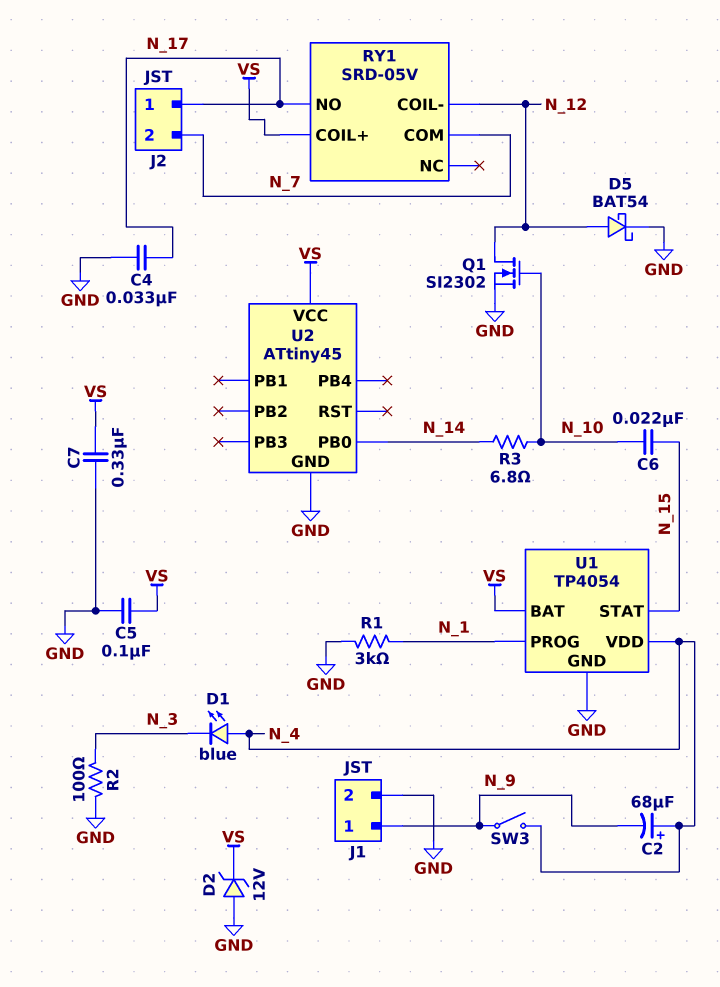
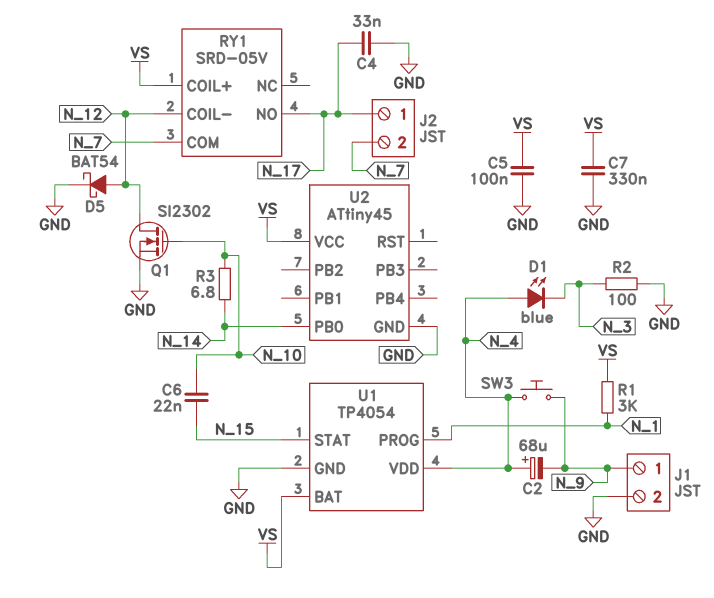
D2: zener 12V (A GND, K VS) -> none
R1: 3k (GND, N_1) -> 3k (N_1, VS)
SW3: switch (N_4, N_9) -> button (N_4, N_9)

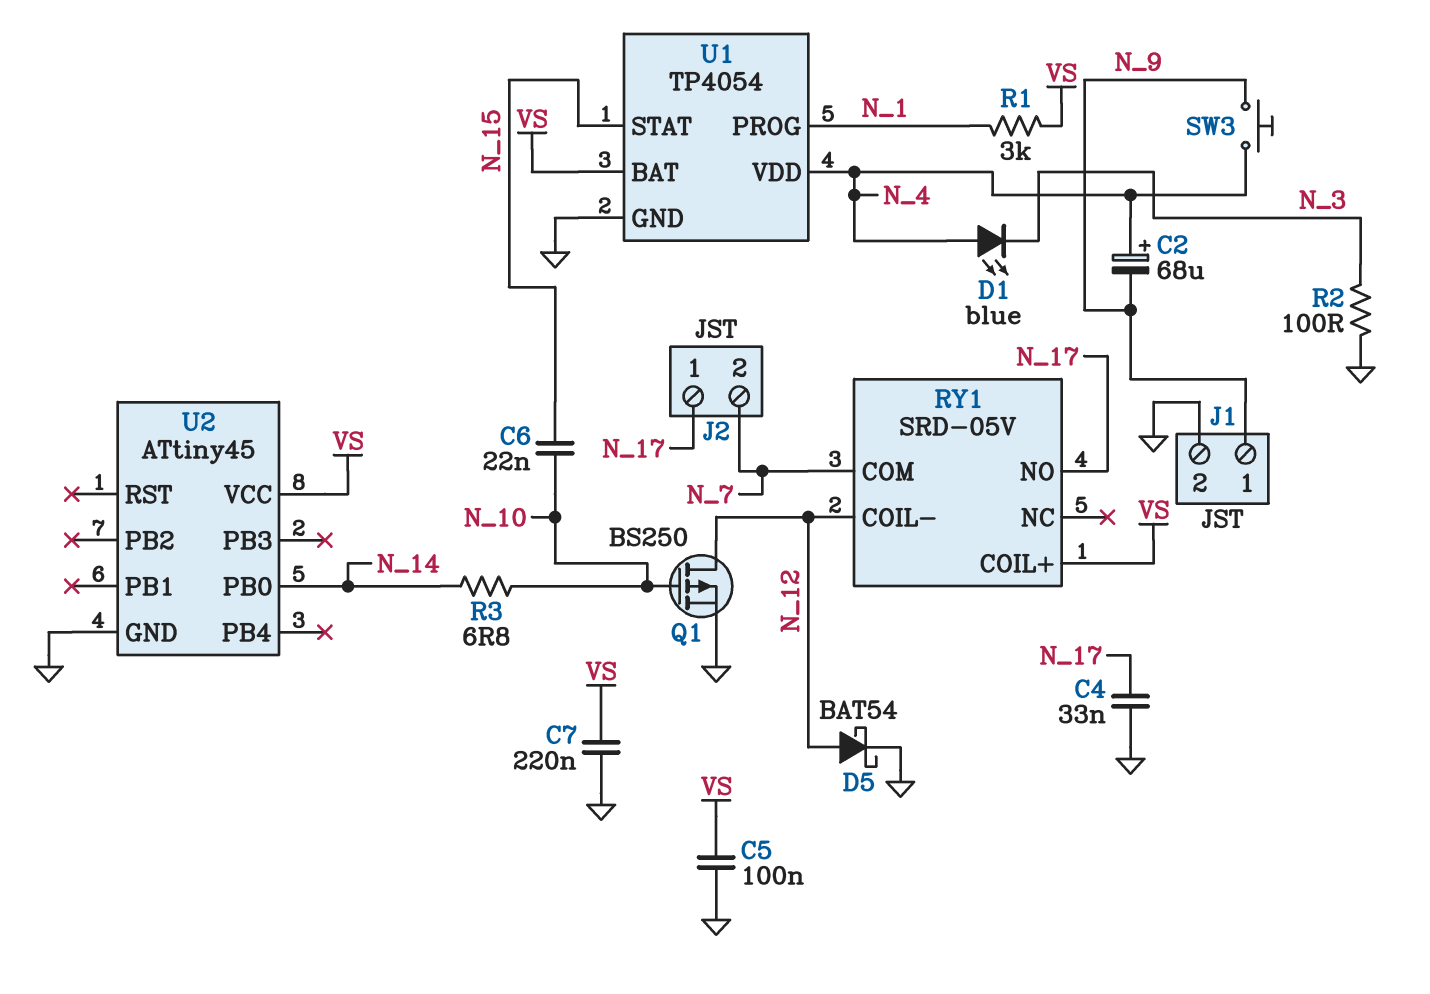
C7: 330nF (GND, VS) -> 220nF (GND, VS)
Q1: NMOS SI2302 (G N_10, D N_12, S GND) -> PMOS BS250 (G N_10, D N_12, S GND)

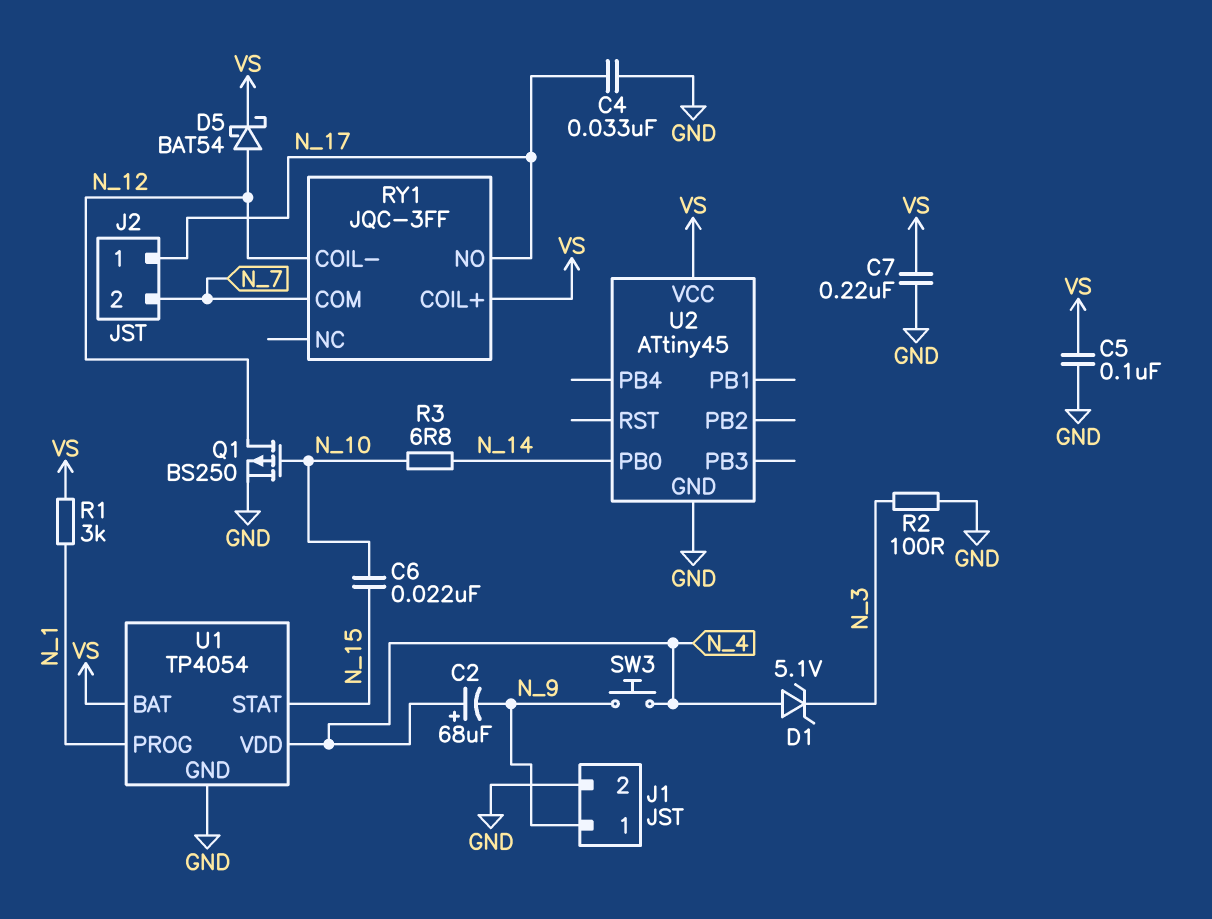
D1: LED blue (A N_4, K N_3) -> zener 5.1V (A N_4, K N_3)
D5: schottky BAT54 (A N_12, K GND) -> schottky BAT54 (A N_12, K VS)
RY1: SRD-05V -> JQC-3FF

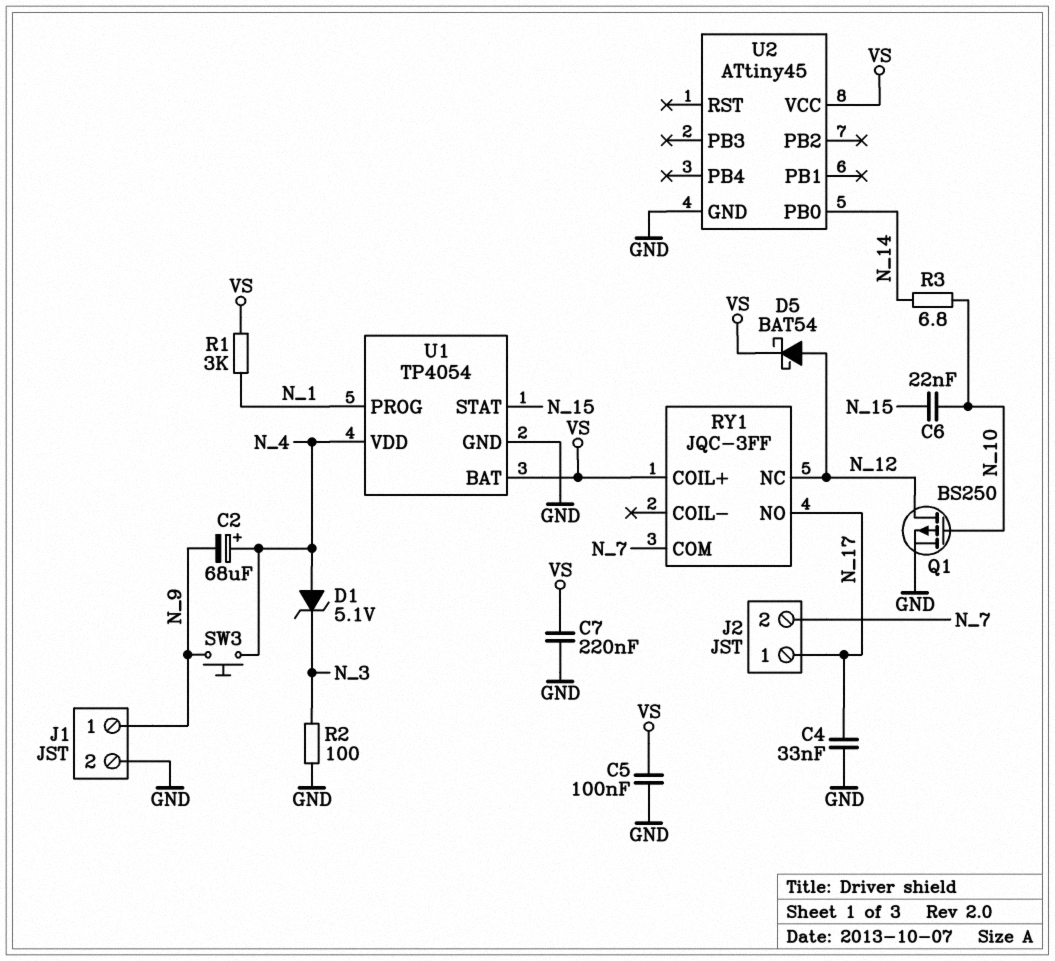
RY1 pin COIL-: N_12 -> none
RY1 pin NC: none -> N_12

